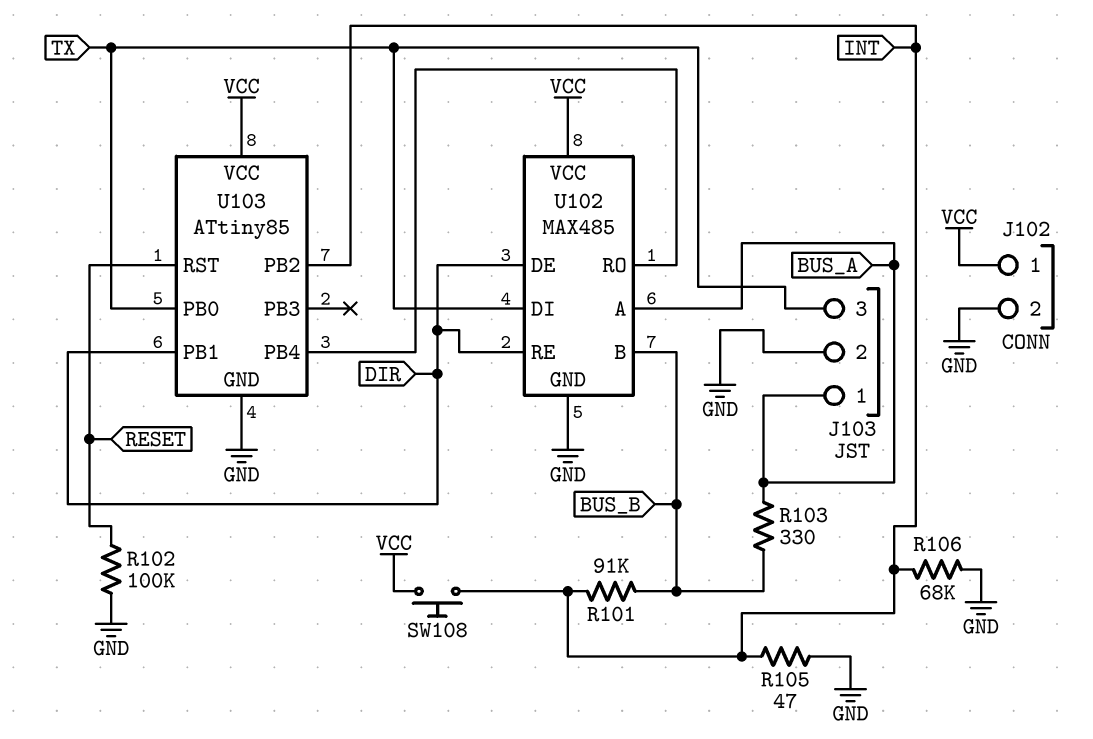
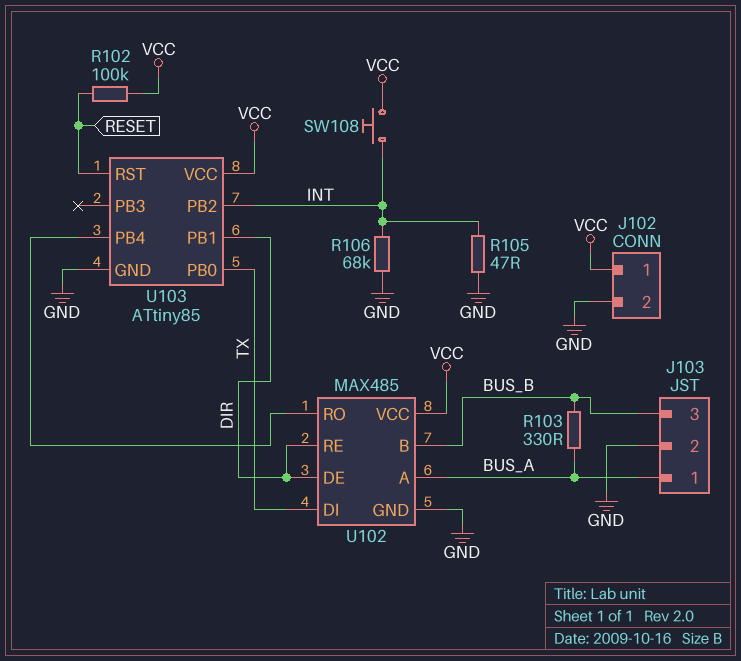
J103 pin 3: TX -> BUS_B
R101: 91k (BUS_B, INT) -> none
R102: 100k (GND, RESET) -> 100k (RESET, VCC)

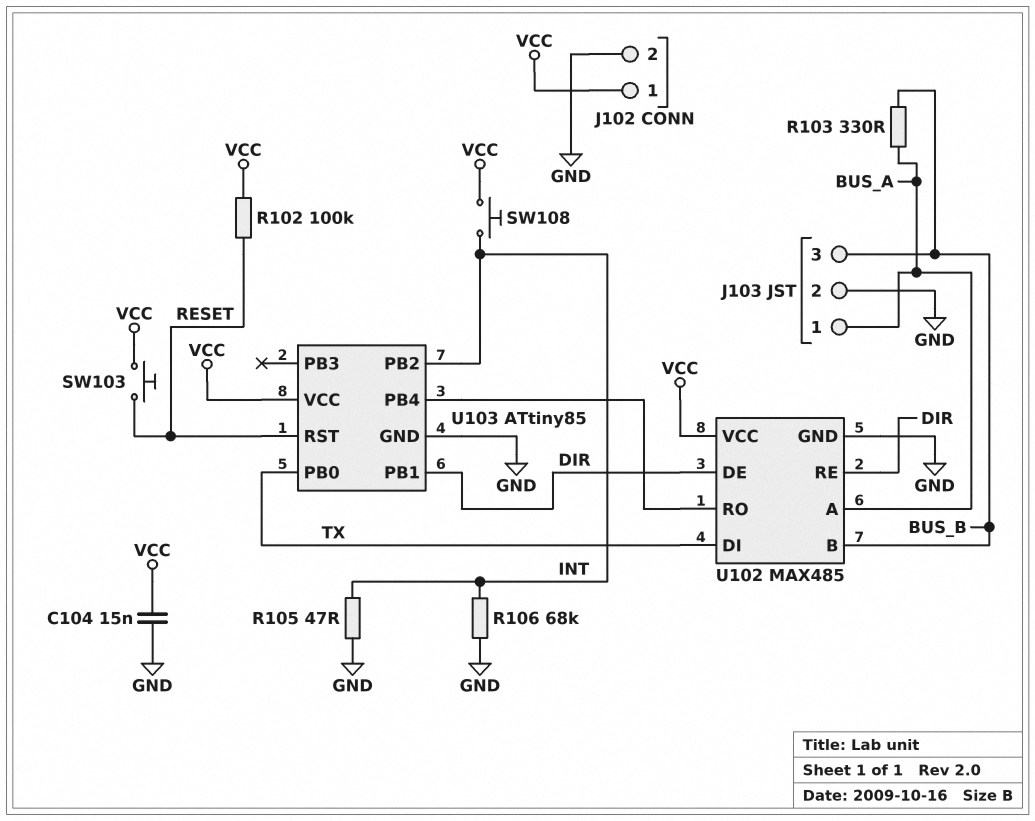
C104: none -> 15nF (GND, VCC)
SW103: none -> button (RESET, VCC)

